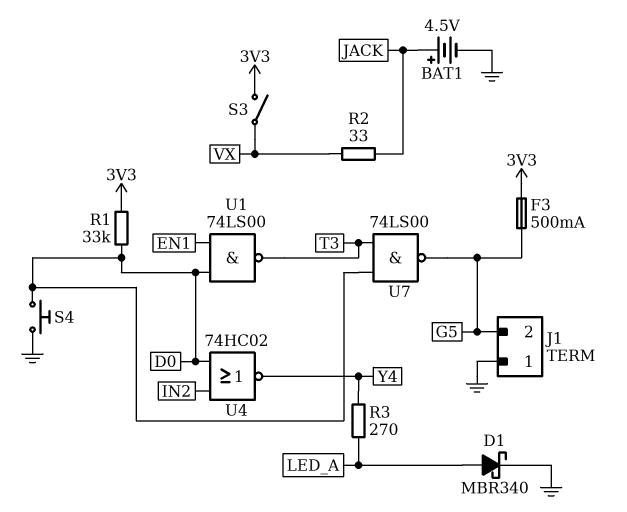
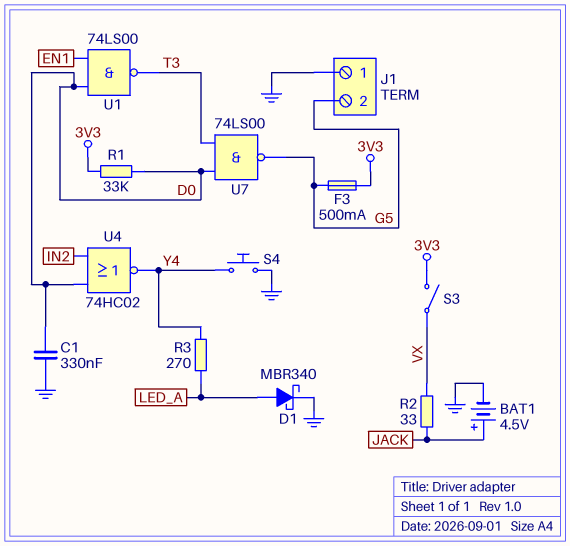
C1: none -> 330nF (D0, GND)
S4: button (D0, GND) -> button (GND, Y4)

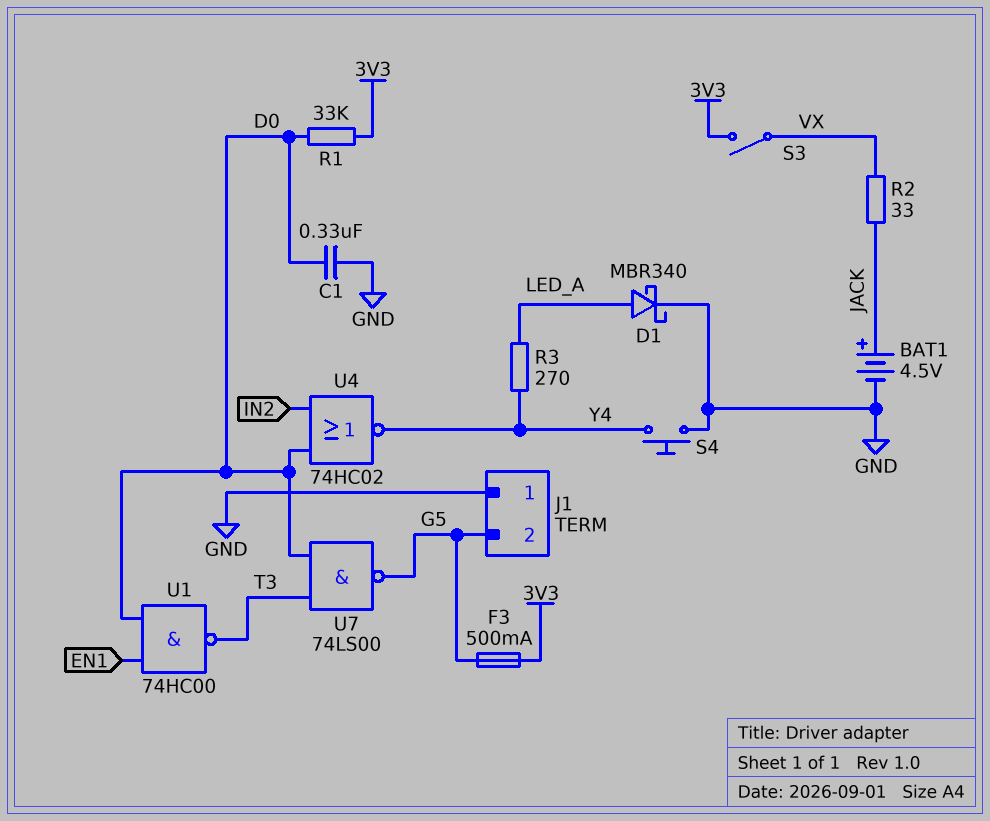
U1: NAND 74LS00 (in D0, in EN1, out T3) -> NAND 74HC00 (in D0, in EN1, out T3)

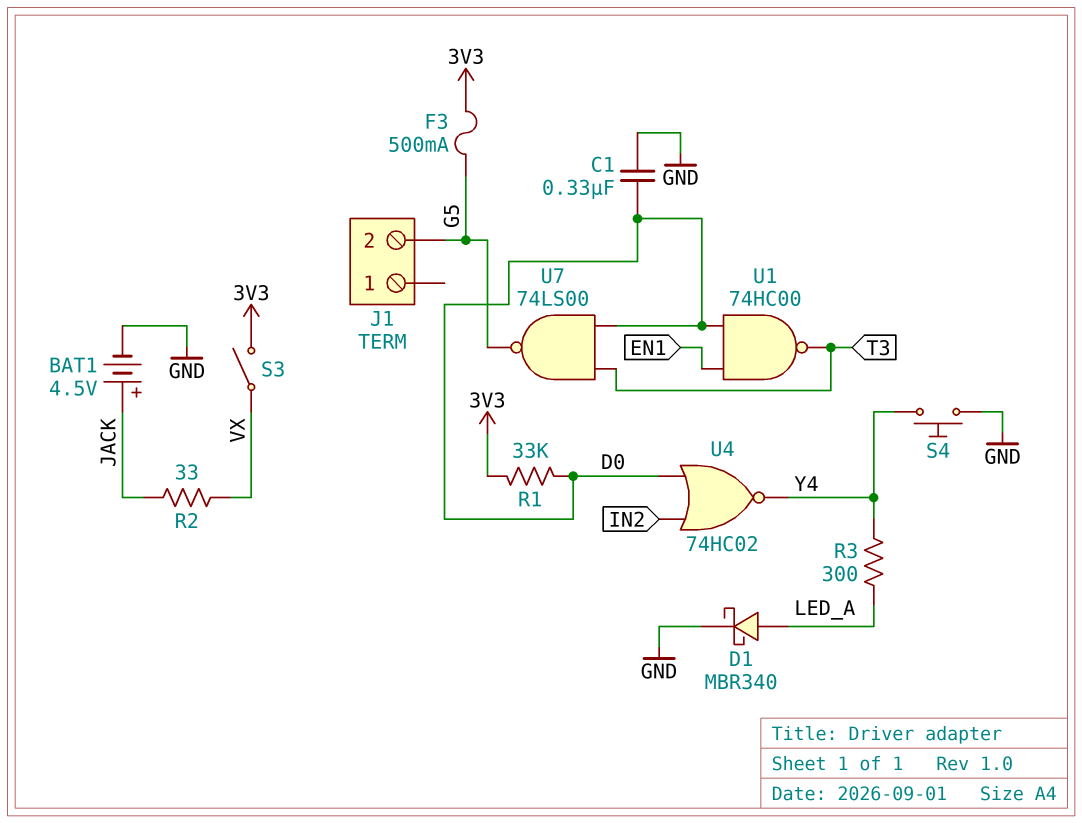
J1 pin 1: GND -> none
R3: 270 (LED_A, Y4) -> 300 (LED_A, Y4)

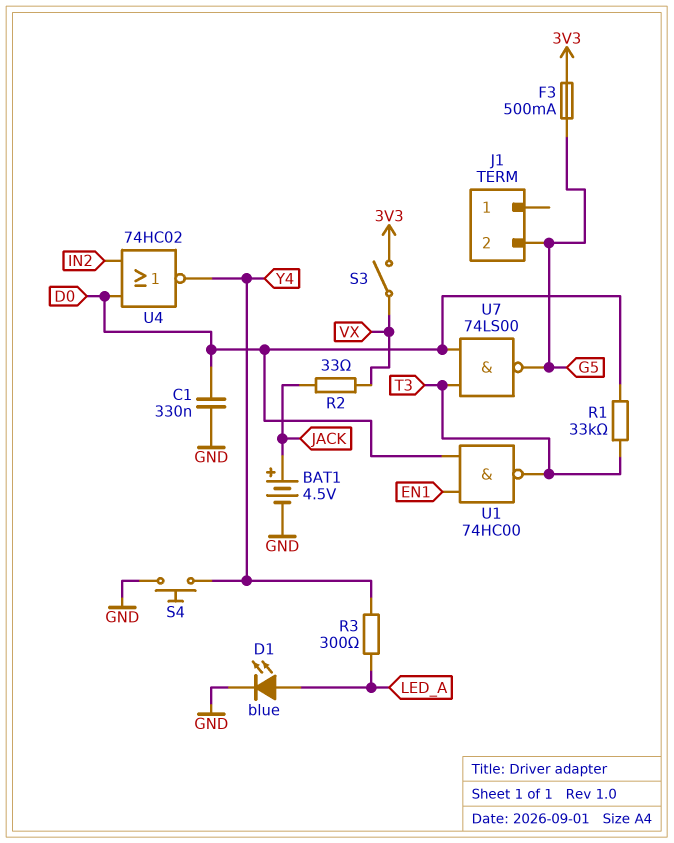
D1: schottky MBR340 (A LED_A, K GND) -> LED blue (A LED_A, K GND)
R1: 33k (3V3, D0) -> 33k (D0, T3)

